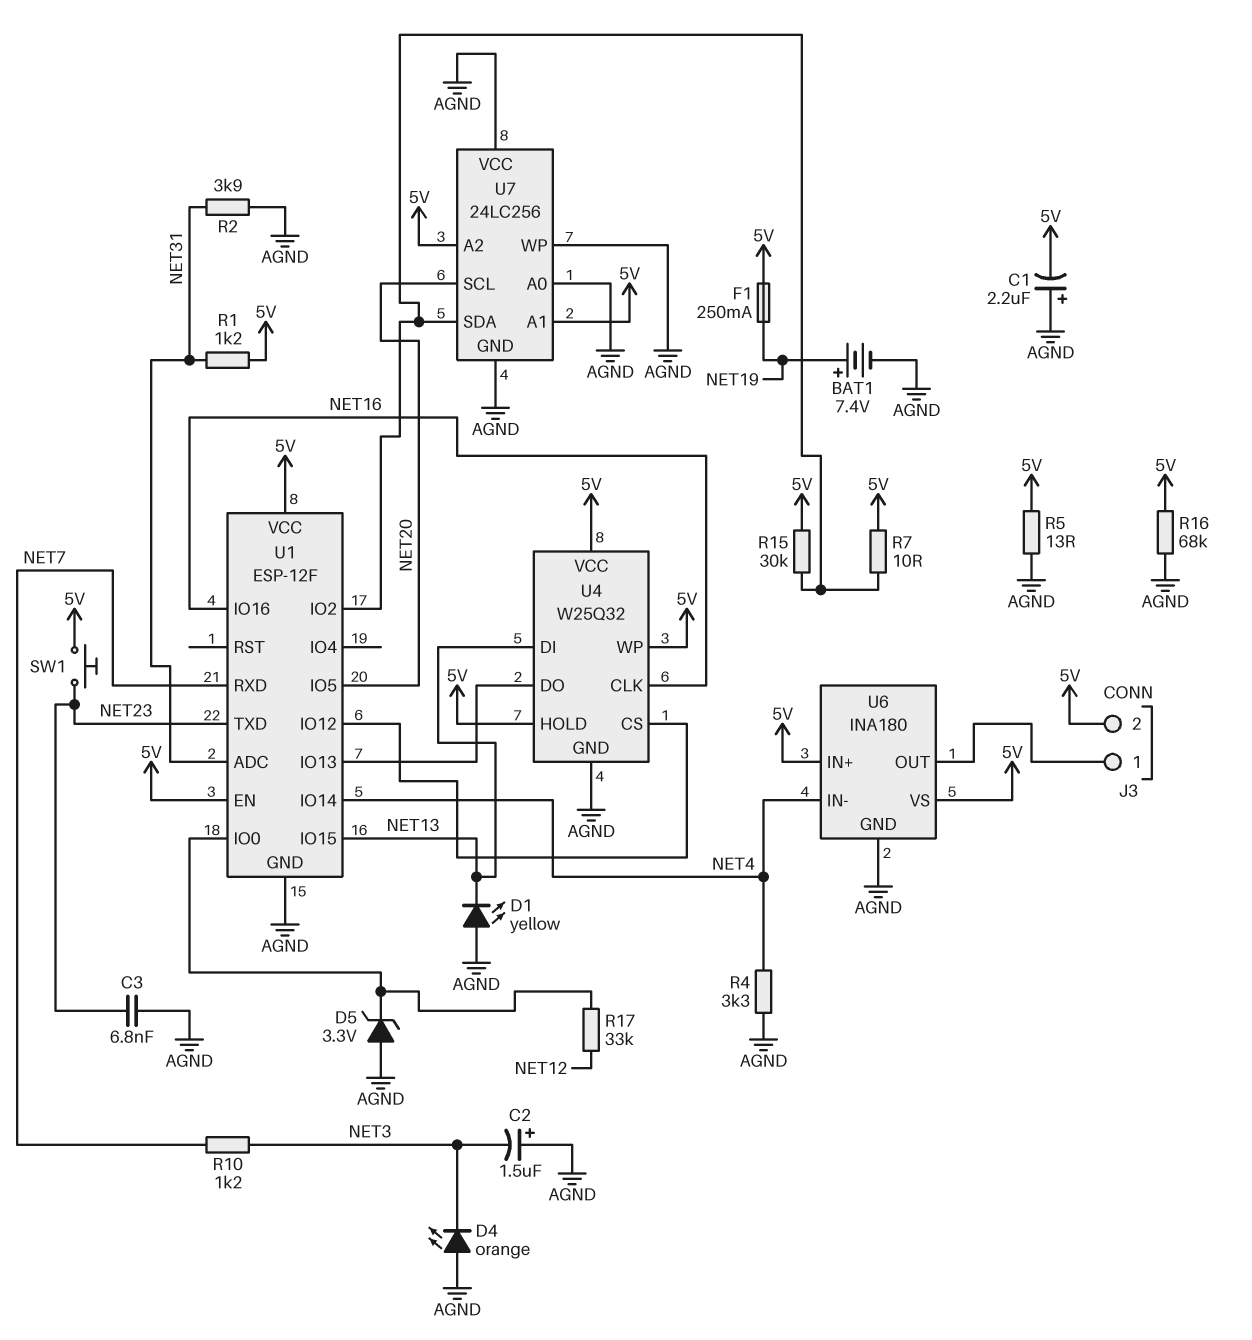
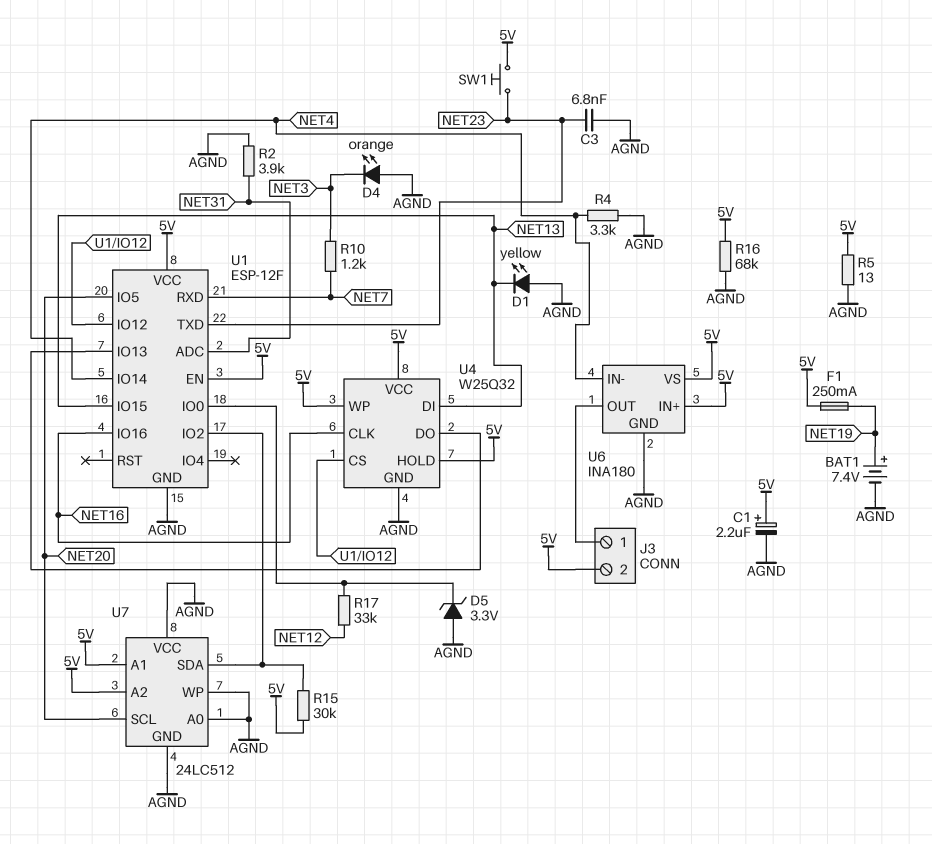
C1: 2.2uF (plus AGND, minus 5V) -> 2.2uF (plus 5V, minus AGND)
C2: 1.5uF (plus AGND, minus NET3) -> none
R1: 1.2k (5V, NET31) -> none
R7: 10 (5V, U1/IO2) -> none
U7: 24LC256 -> 24LC512

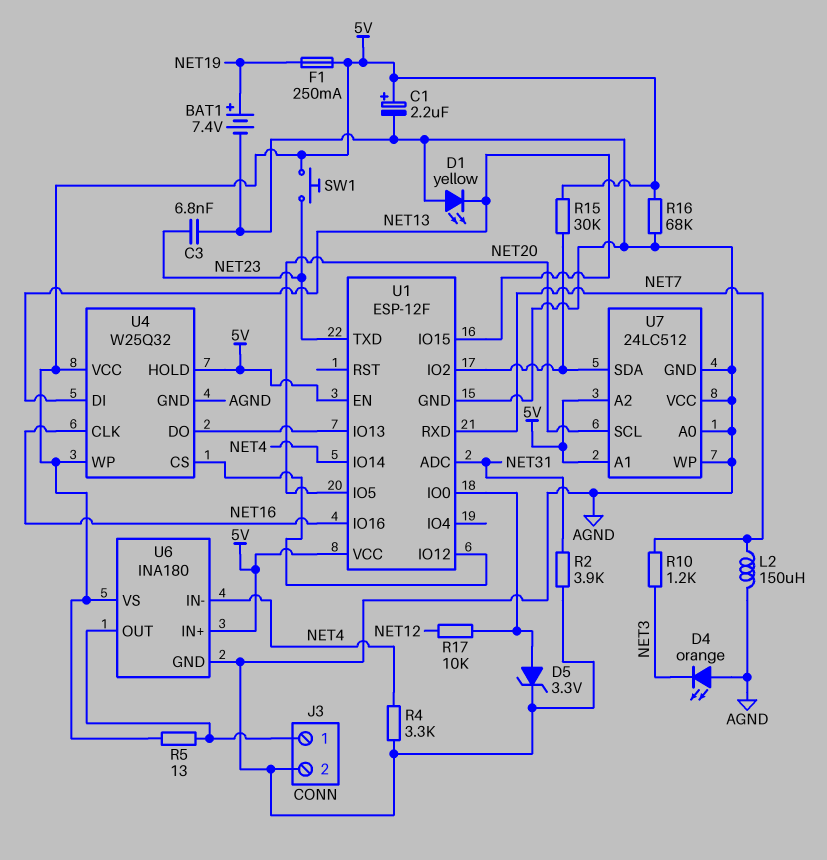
D5: zener 3.3V (A AGND, K U1/IO0) -> zener 3.3V (A U1/IO0, K AGND)
J3 pin 2: 5V -> AGND
L2: none -> 150uH (AGND, NET7)
R5: 13 (5V, AGND) -> 13 (5V, J3/1)
R17: 33k (NET12, U1/IO0) -> 10k (NET12, U1/IO0)

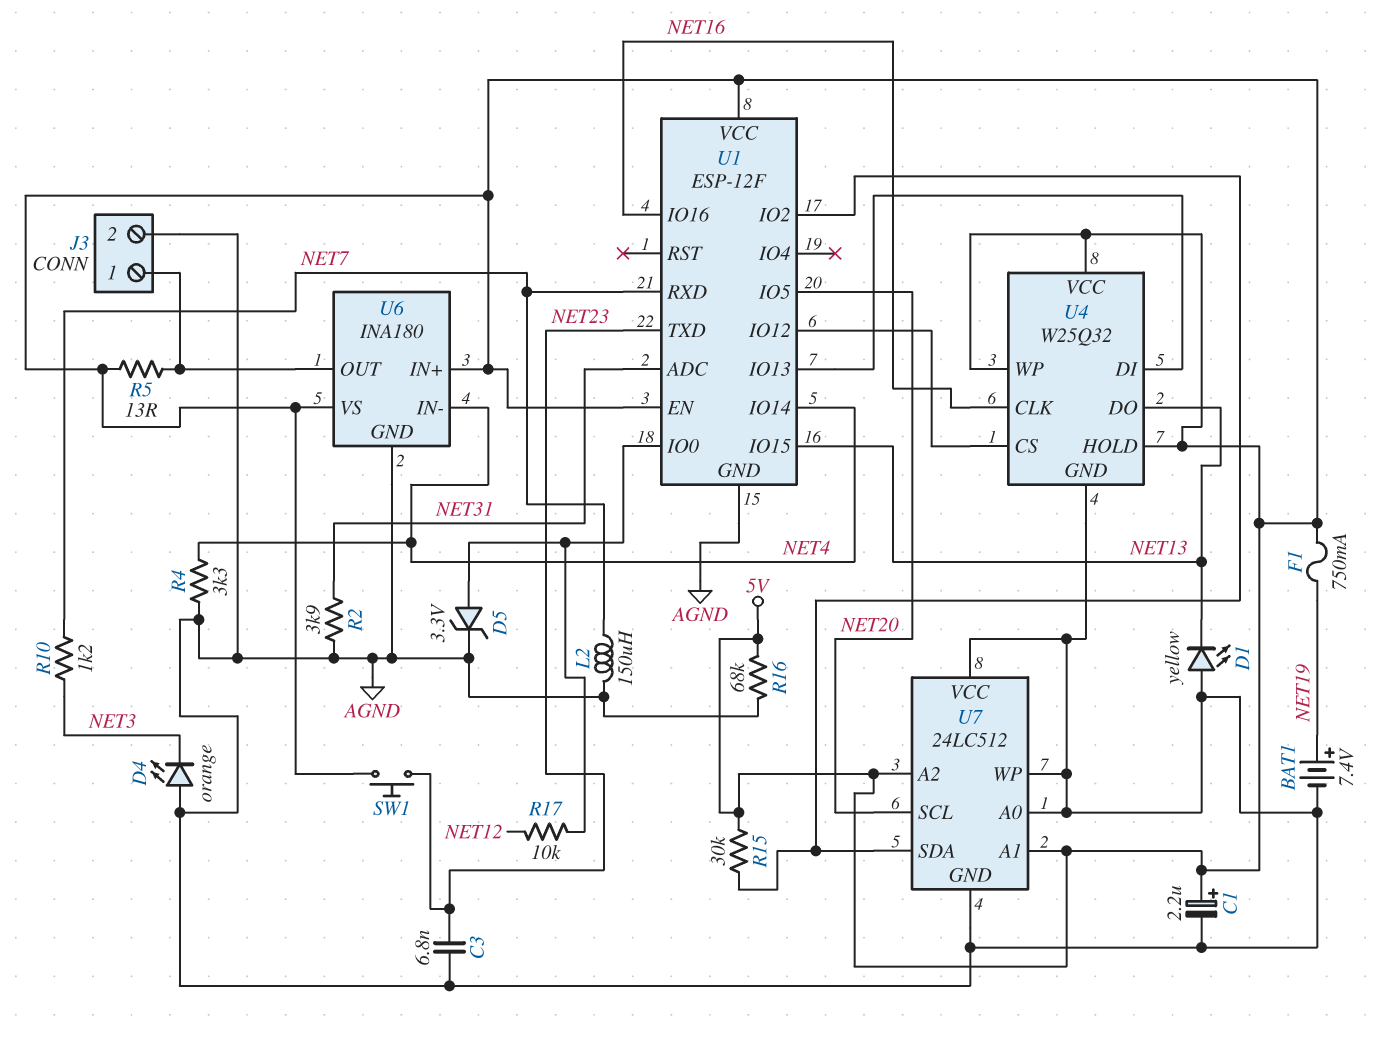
F1: 250mA (5V, NET19) -> 750mA (5V, NET19)
U4 pin DI: NET13 -> U1/IO13
U4 pin DO: U1/IO13 -> NET13

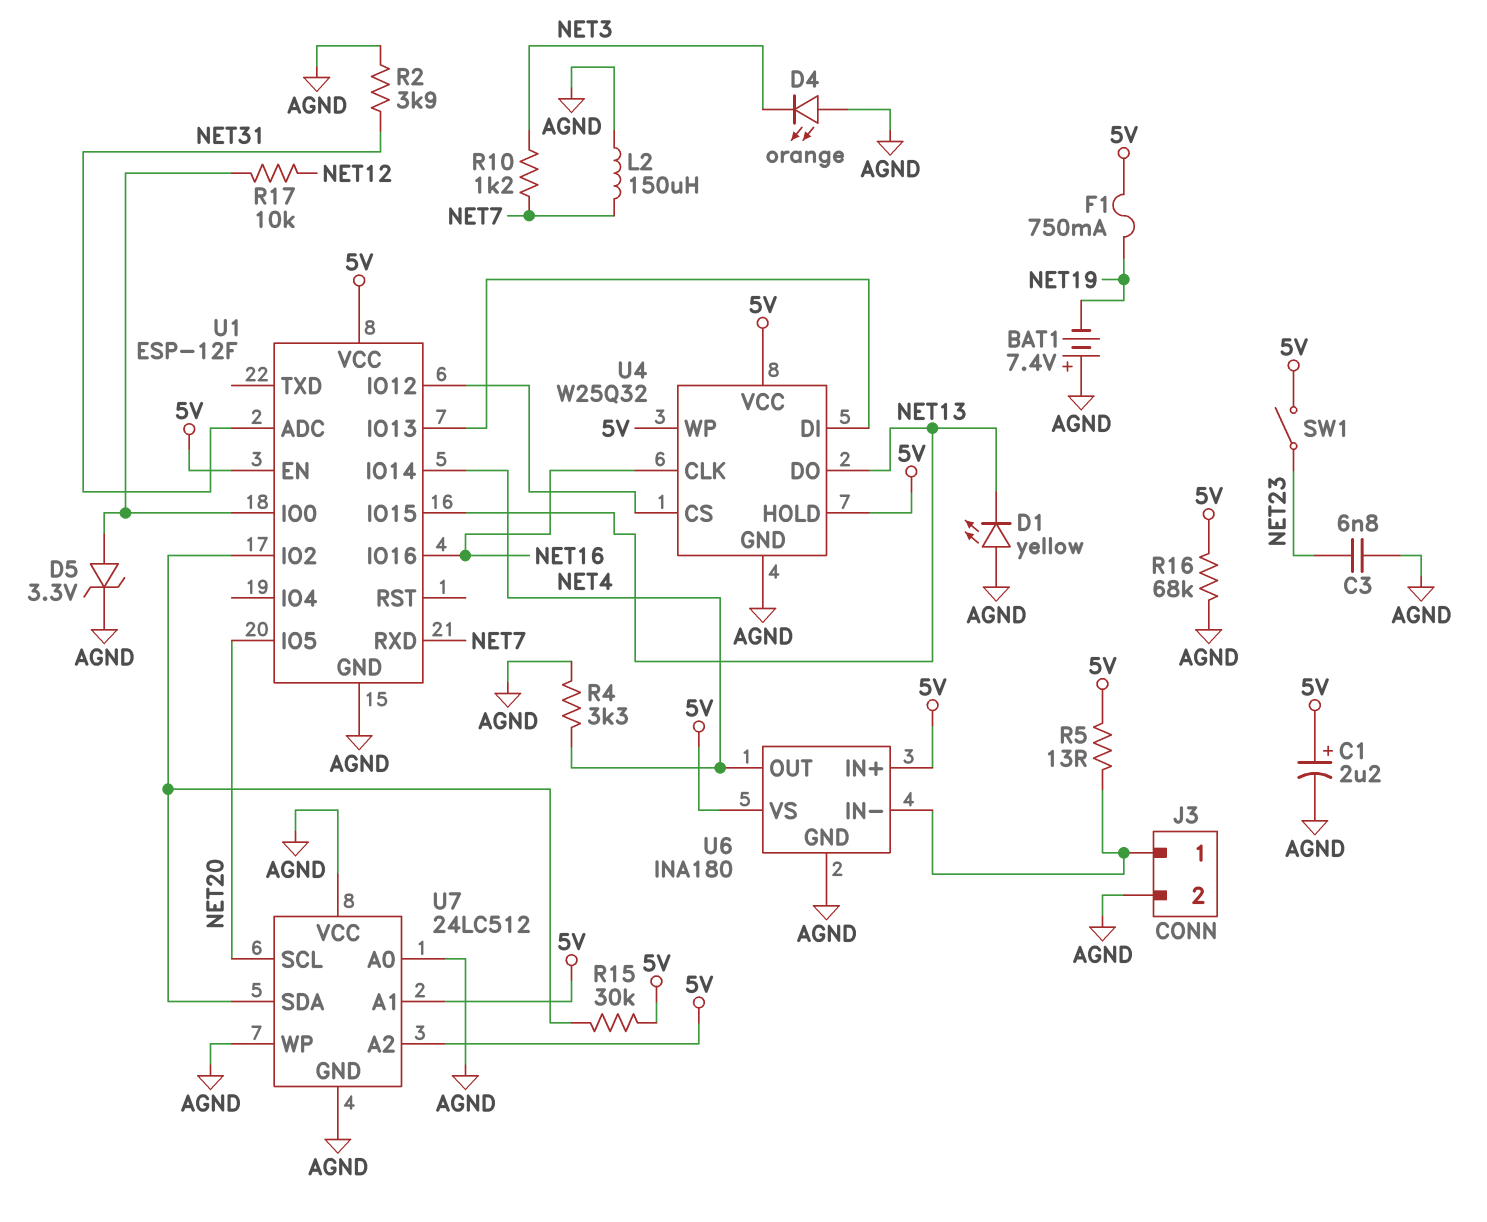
BAT1: 7.4V (plus NET19, minus AGND) -> 7.4V (plus AGND, minus NET19)
SW1: button (5V, NET23) -> switch (5V, NET23)
U1 pin TXD: NET23 -> none
U6 pin IN-: NET4 -> J3/1
U6 pin OUT: J3/1 -> NET4

